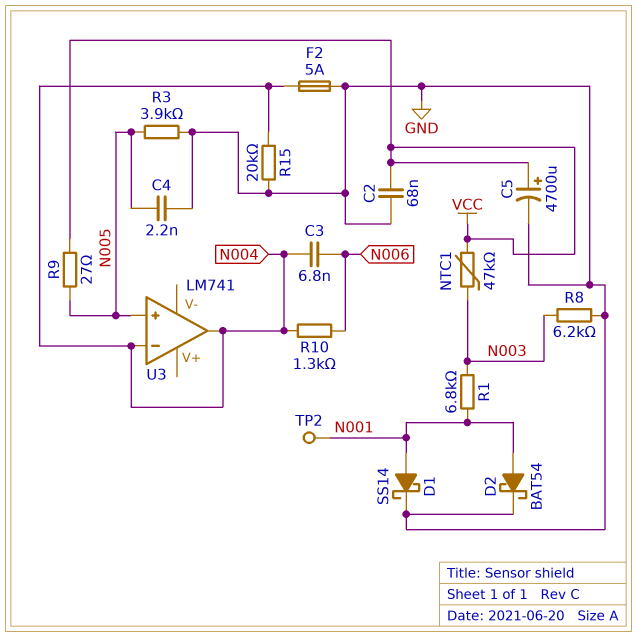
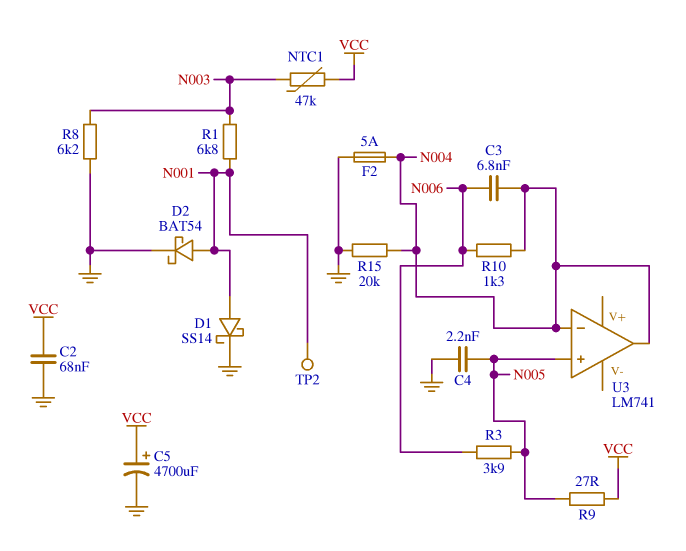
R3: 3.9k (GND, N005) -> 3.9k (N005, N006)

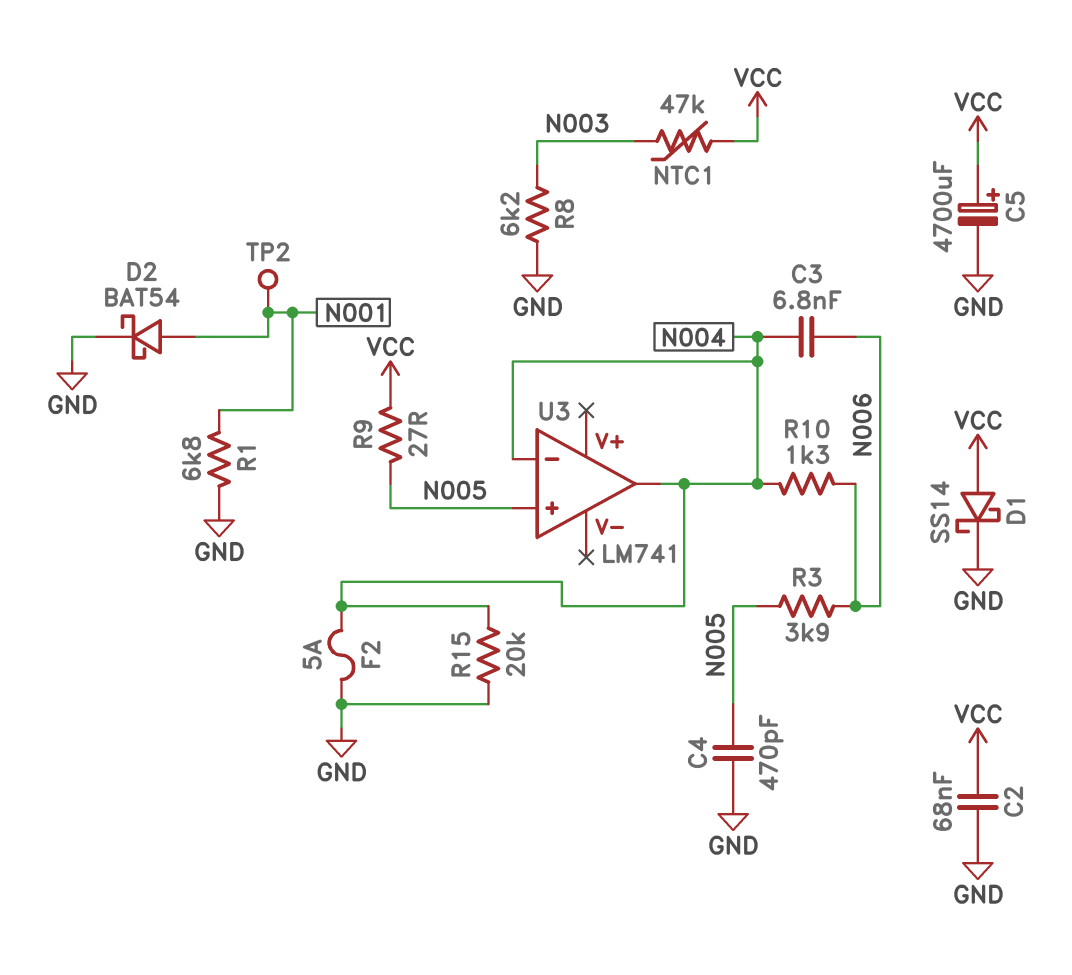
C4: 2.2nF (GND, N005) -> 470pF (GND, N005)
D1: schottky SS14 (A N001, K GND) -> schottky SS14 (A VCC, K GND)
R1: 6.8k (N001, N003) -> 6.8k (GND, N001)

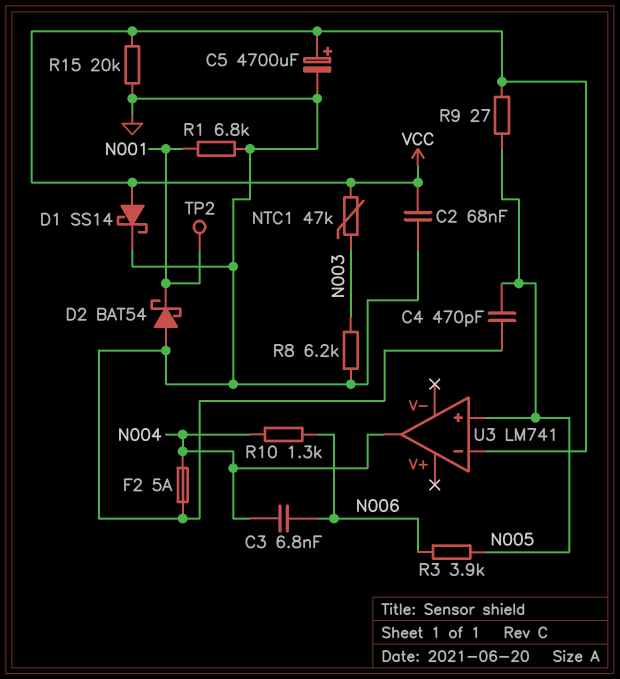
D2: schottky BAT54 (A N001, K GND) -> schottky BAT54 (A GND, K N001)
R15: 20k (GND, N004) -> 20k (GND, VCC)
U3 pin in-: N004 -> VCC

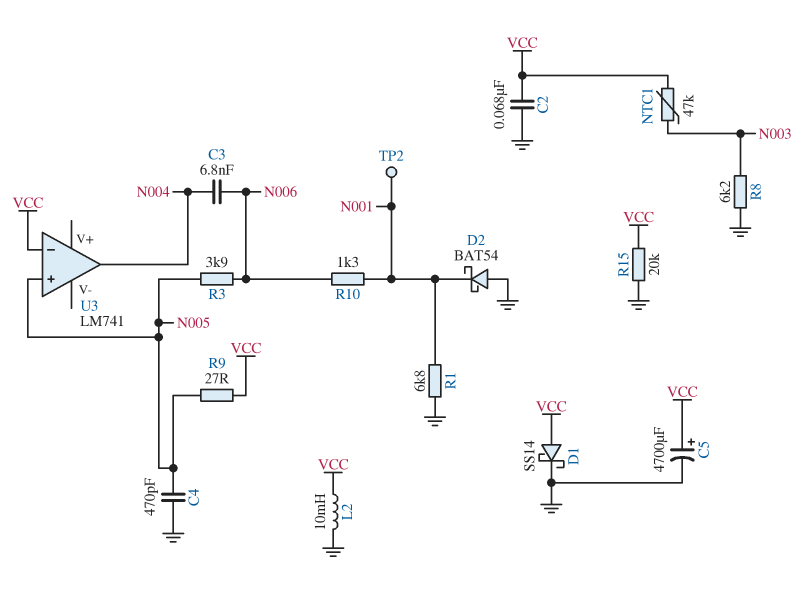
F2: 5A (GND, N004) -> none
L2: none -> 10mH (GND, VCC)
R10: 1.3k (N004, N006) -> 1.3k (N001, N006)

